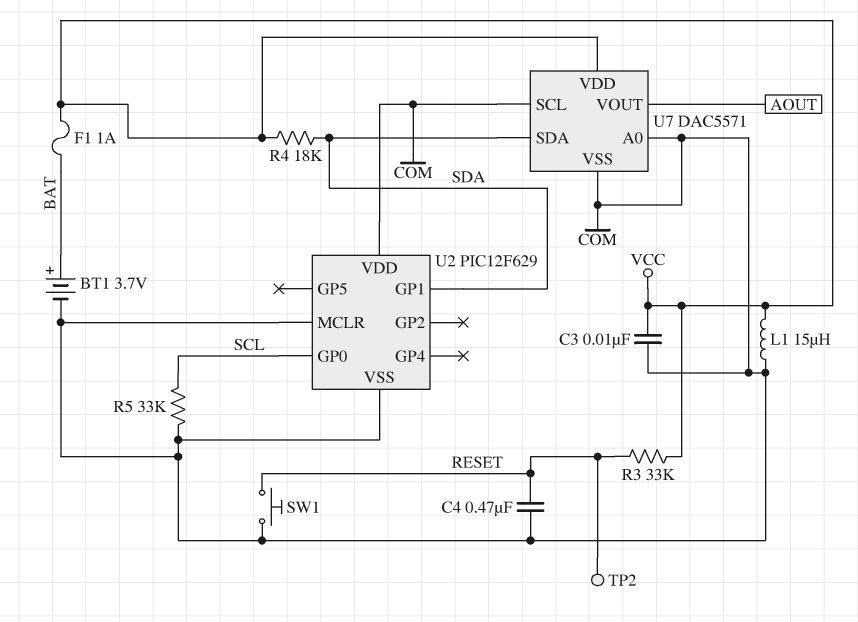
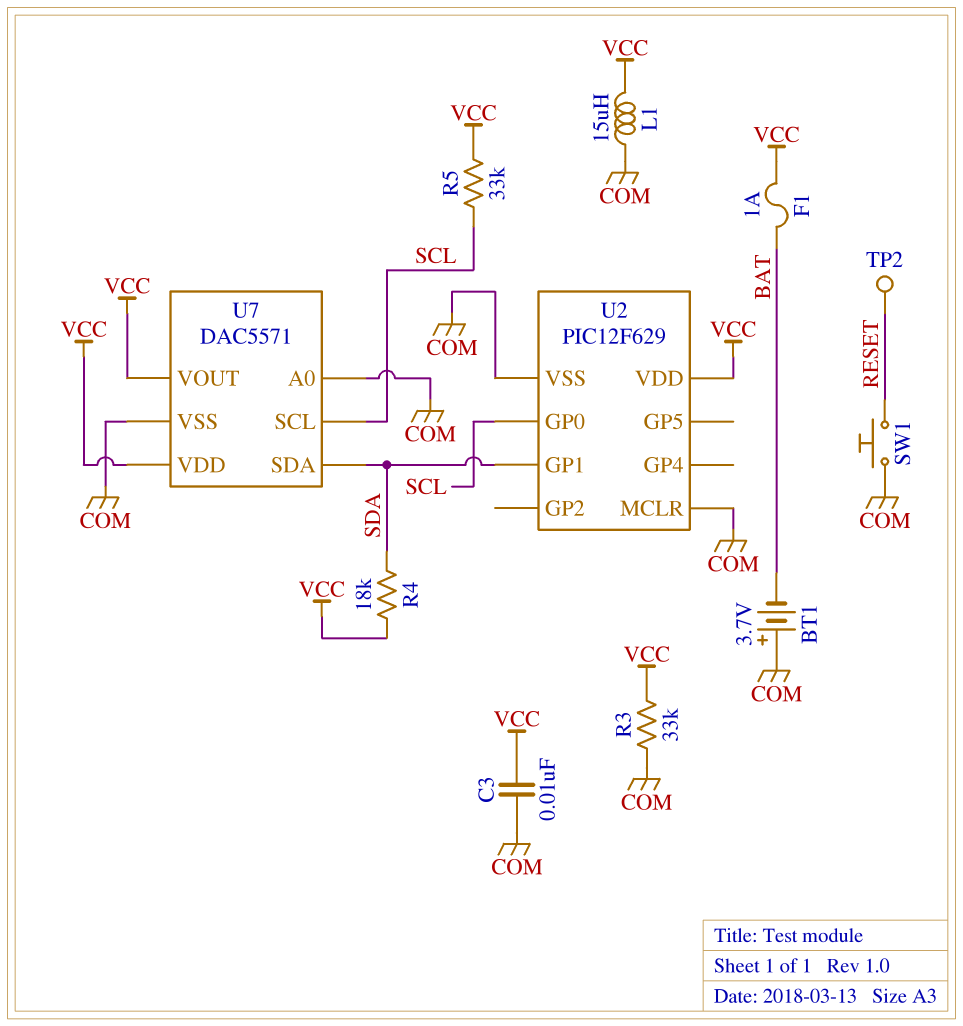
BT1: 3.7V (plus BAT, minus COM) -> 3.7V (plus COM, minus BAT)
C4: 470nF (COM, RESET) -> none
R3: 33k (RESET, VCC) -> 33k (COM, VCC)
R5: 33k (COM, SCL) -> 33k (SCL, VCC)
U2 pin VDD: COM -> VCC
U7 pin SCL: COM -> SCL
U7 pin VOUT: AOUT -> VCC

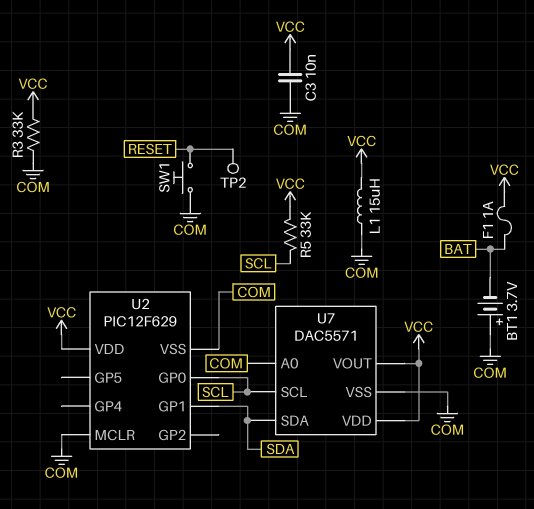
R4: 18k (SDA, VCC) -> none

